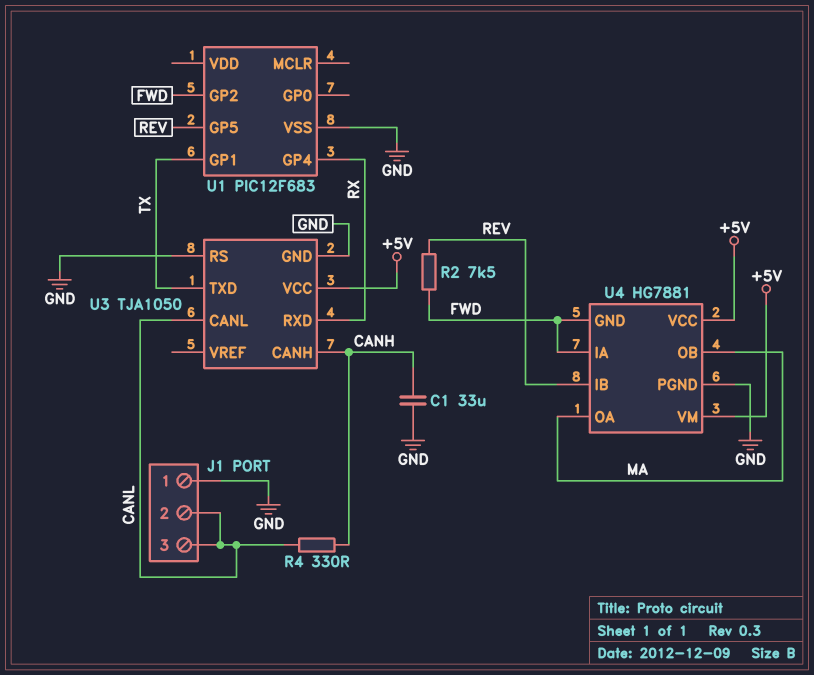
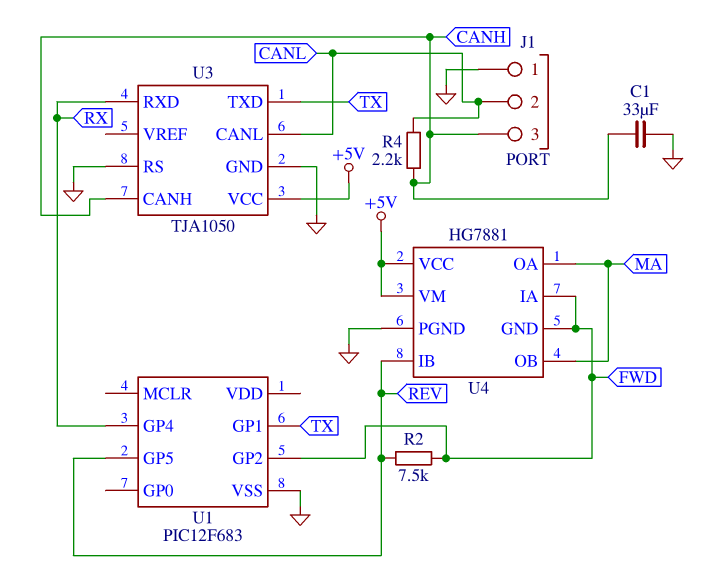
J1 pin 3: CANL -> CANH
R4: 330 (CANH, CANL) -> 2.2k (CANH, CANL)

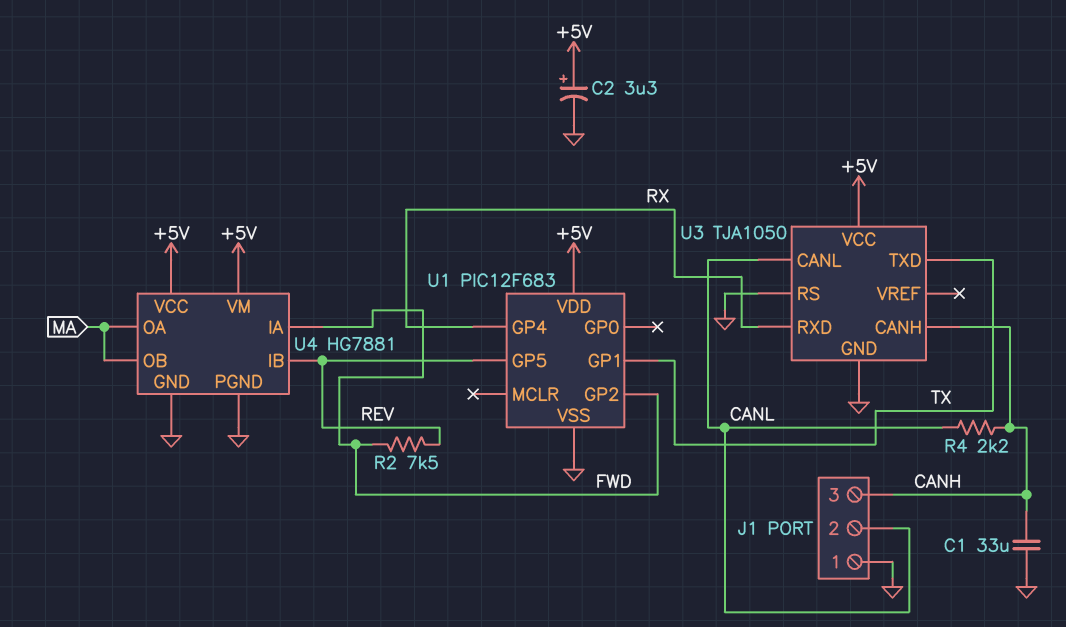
C2: none -> 3.3uF (plus +5V, minus GND)
U1 pin VDD: none -> +5V
U4 pin GND: FWD -> GND

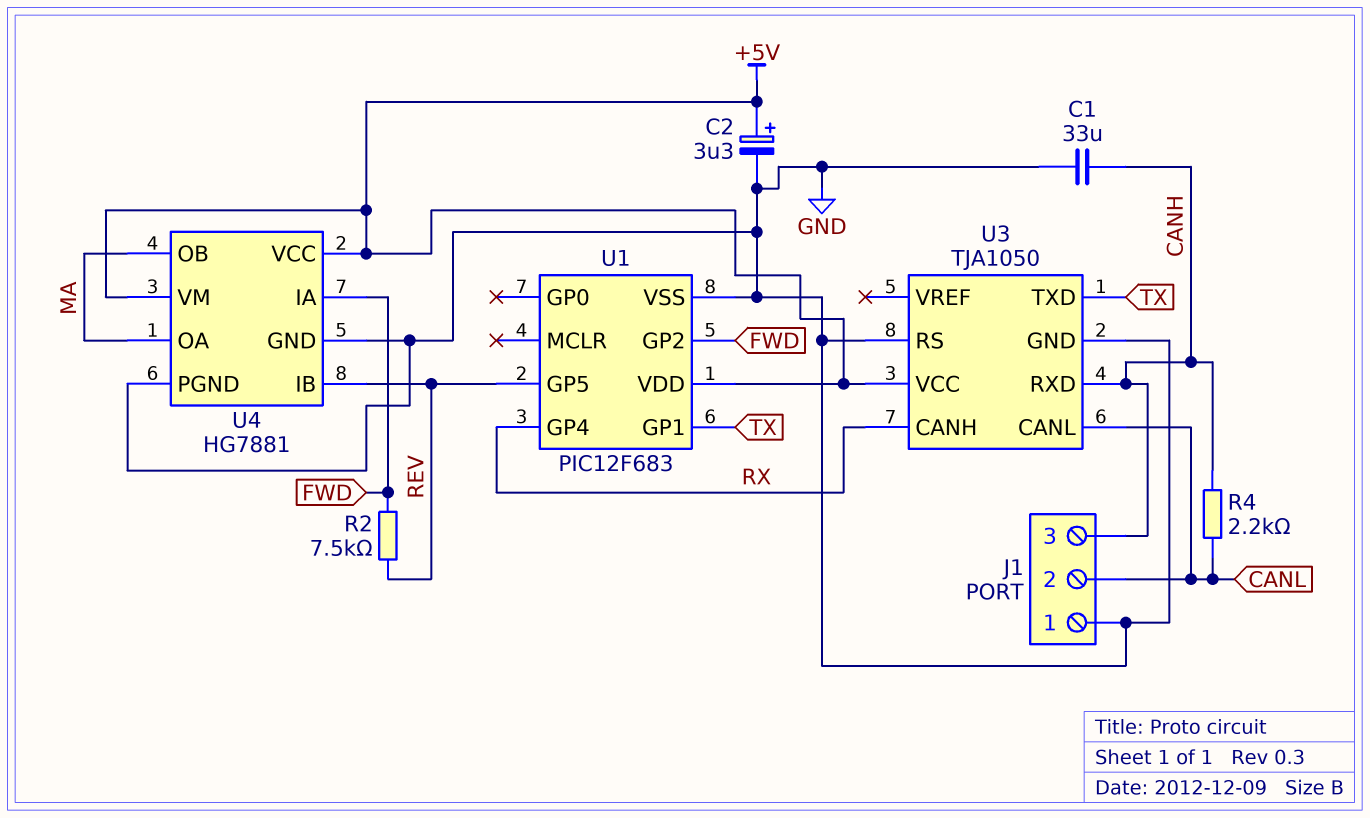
U3 pin CANH: CANH -> RX
U3 pin RXD: RX -> CANH

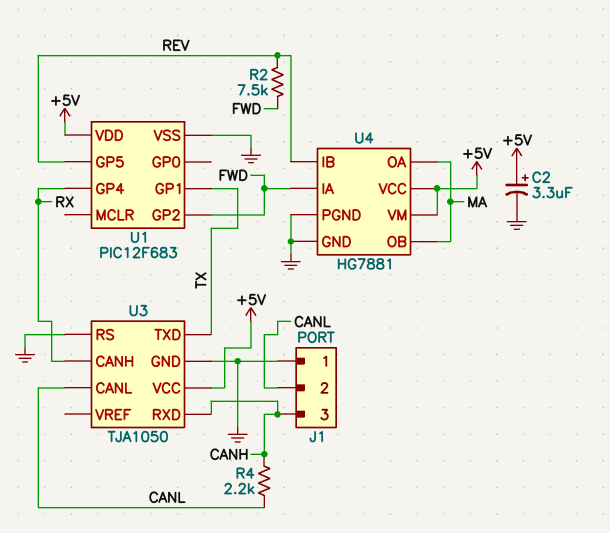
C1: 33uF (CANH, GND) -> none

